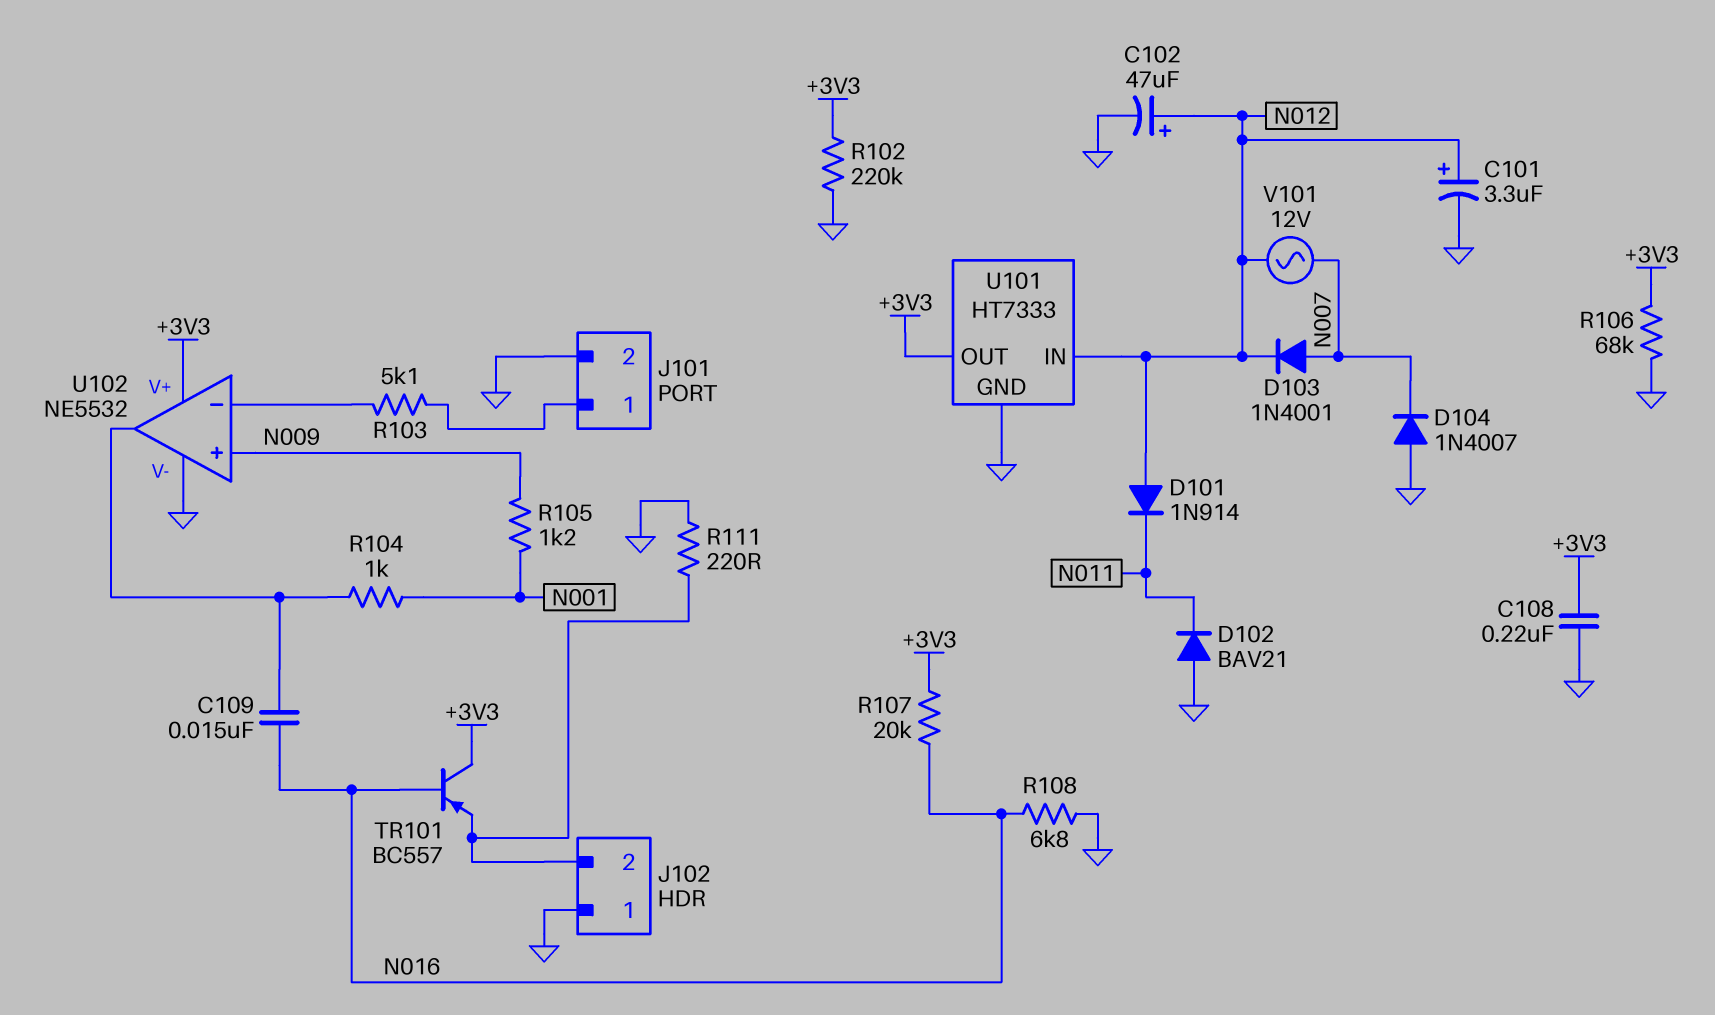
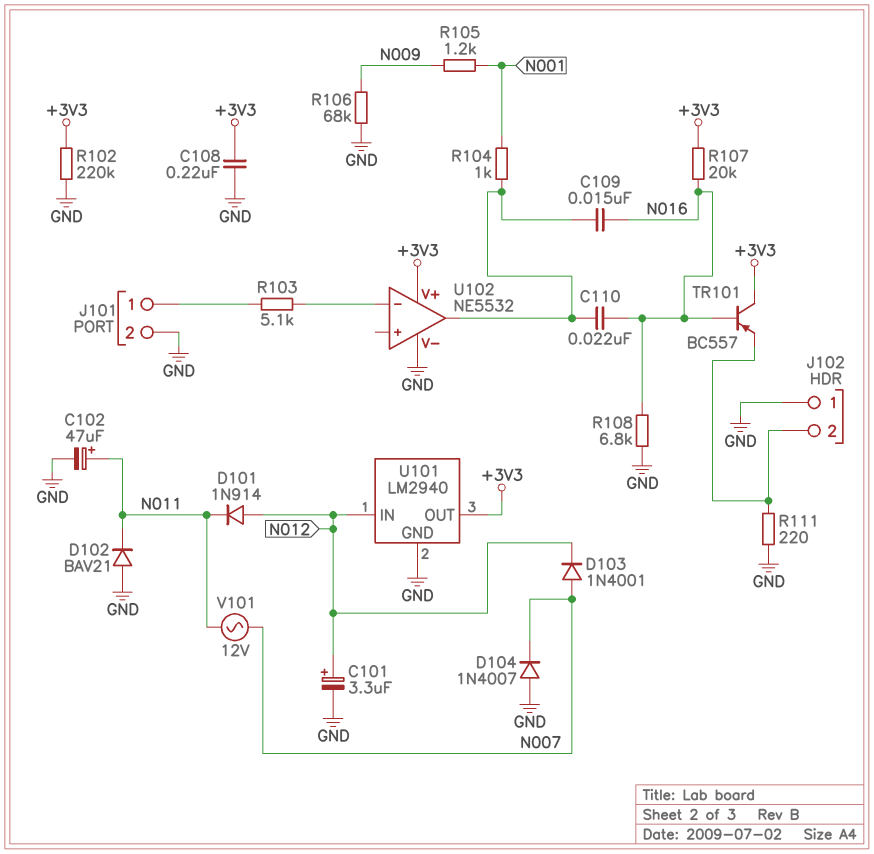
C102: 47uF (plus N012, minus GND) -> 47uF (plus N011, minus GND)
C110: none -> 22nF (N016, U102/out)
R106: 68k (+3V3, GND) -> 68k (GND, N009)
U101: HT7333 -> LM2940
U102 pin in+: N009 -> none
V101: AC 12V (N007, N012) -> AC 12V (N007, N011)

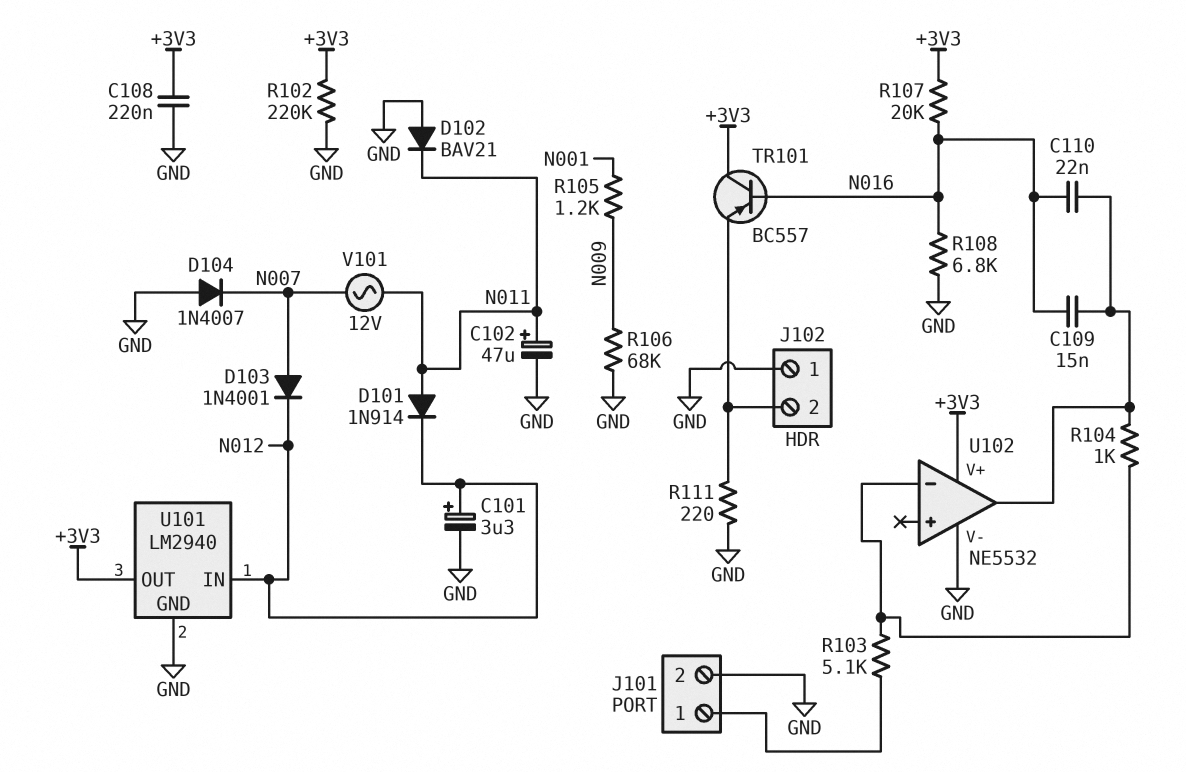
D101: diode 1N914 (A N012, K N011) -> diode 1N914 (A N011, K N012)
R104: 1k (N001, U102/out) -> 1k (U102/in-, U102/out)

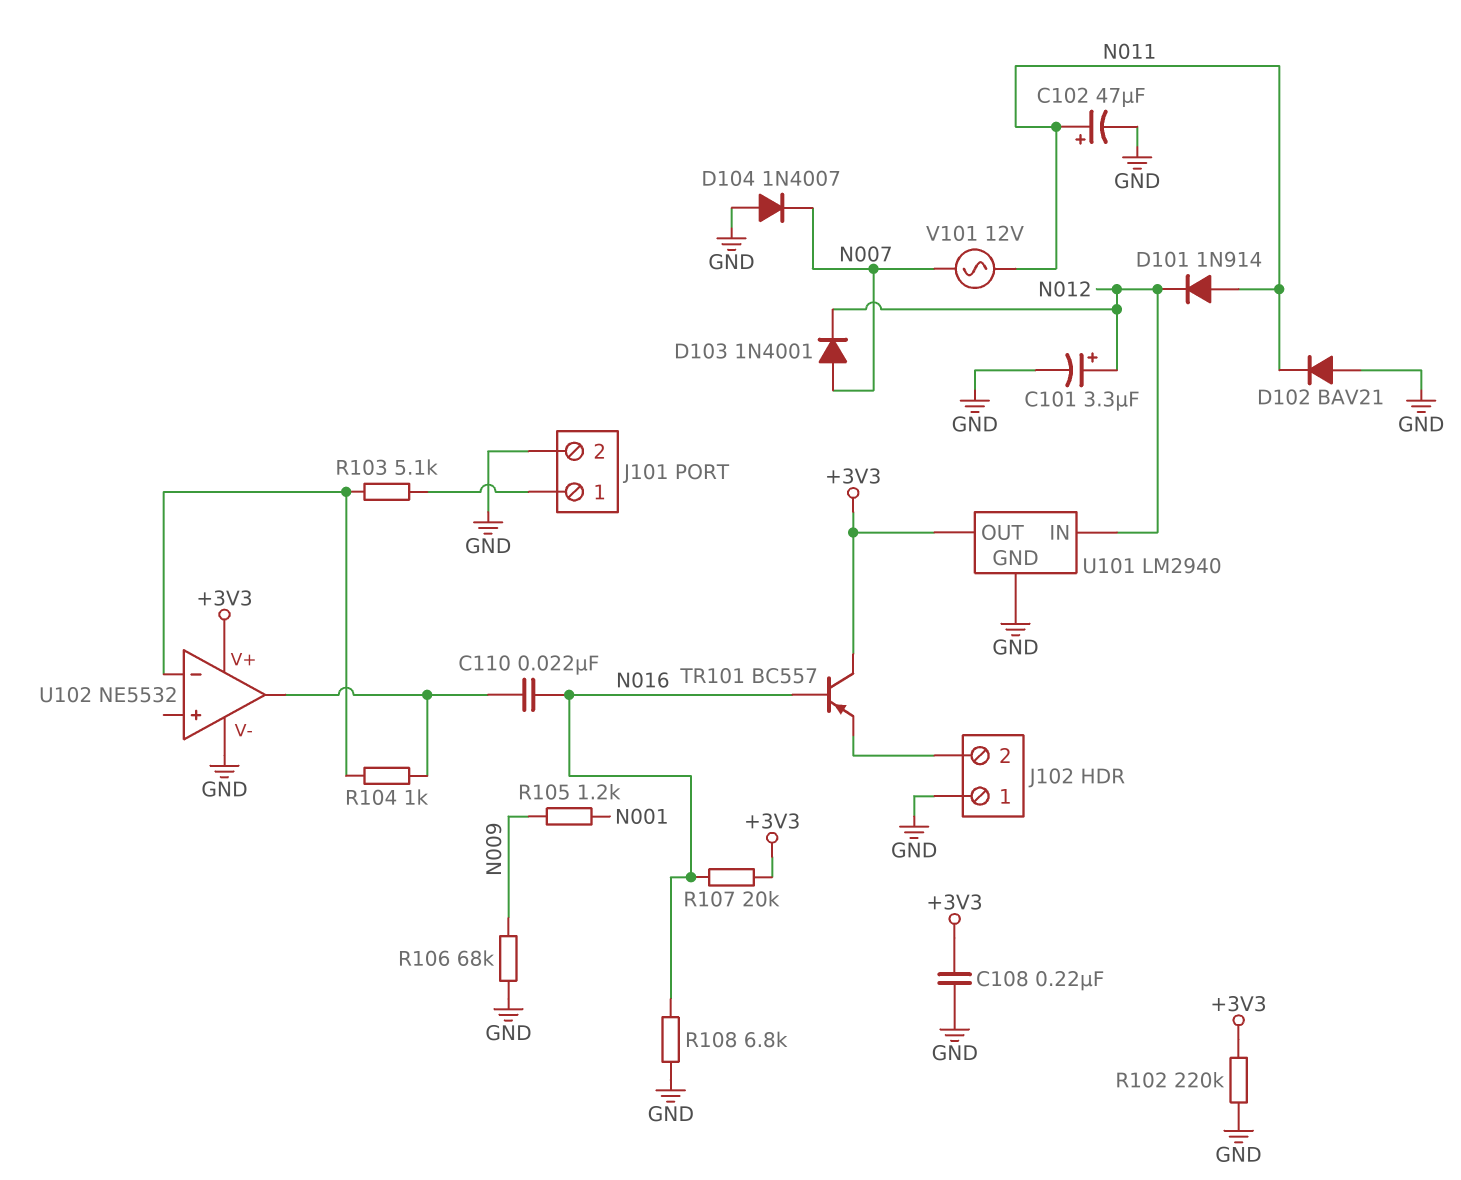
C109: 15nF (N016, U102/out) -> none
R111: 220 (GND, J102/2) -> none

